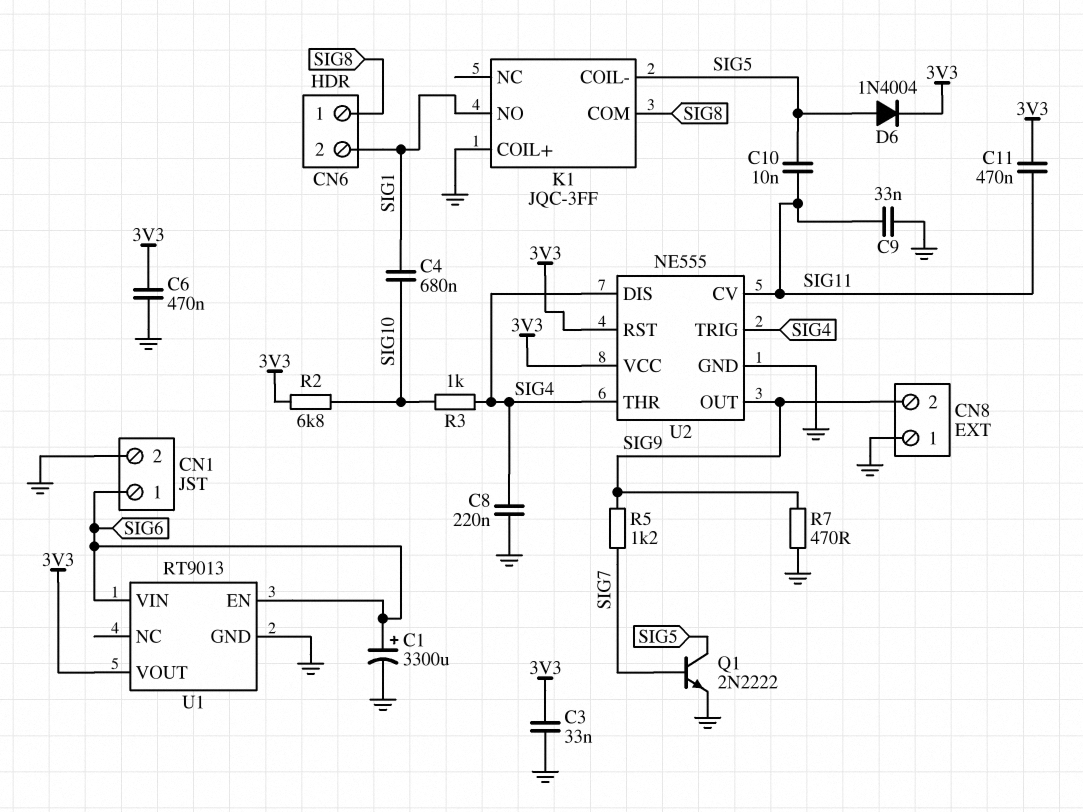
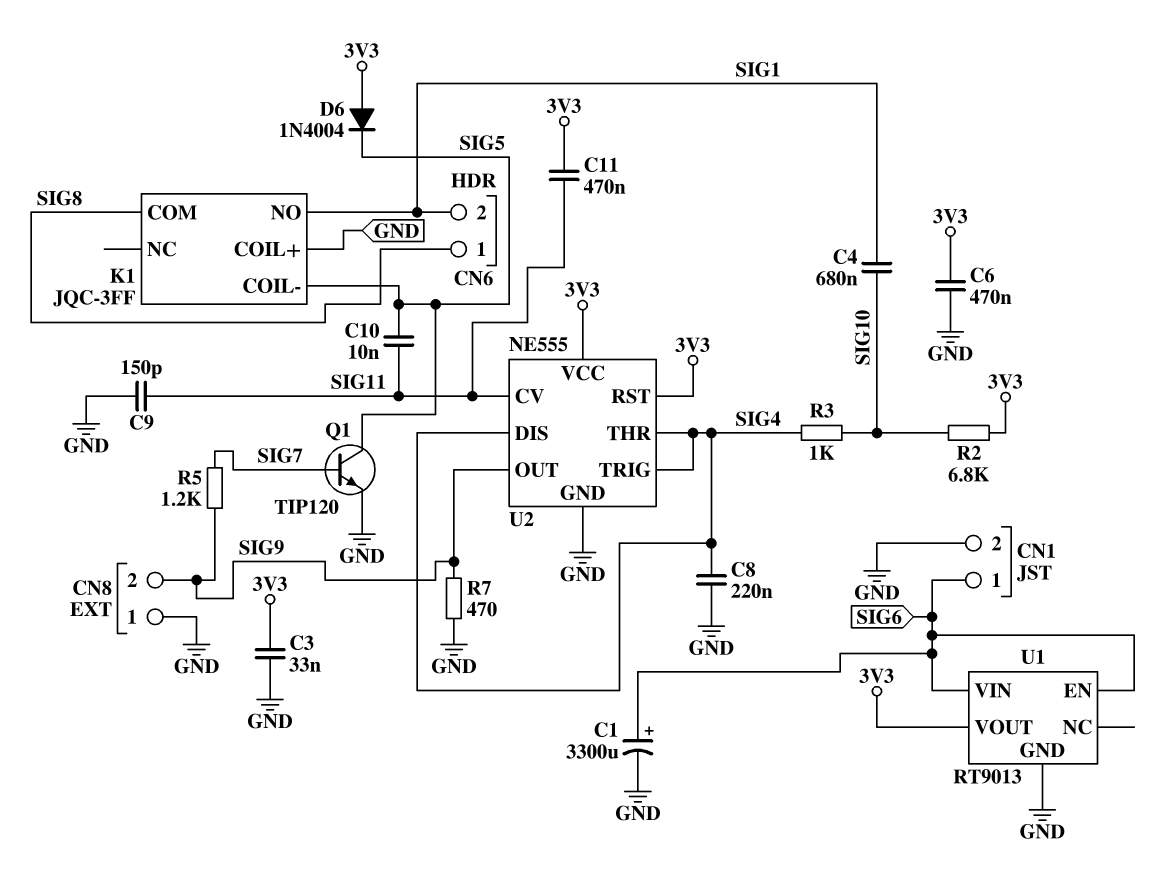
C9: 33nF (GND, SIG11) -> 150pF (GND, SIG11)
D6: diode 1N4004 (A SIG5, K 3V3) -> diode 1N4004 (A 3V3, K SIG5)
Q1: NPN 2N2222 (B SIG7, C SIG5, E GND) -> NPN TIP120 (B SIG7, C SIG5, E GND)

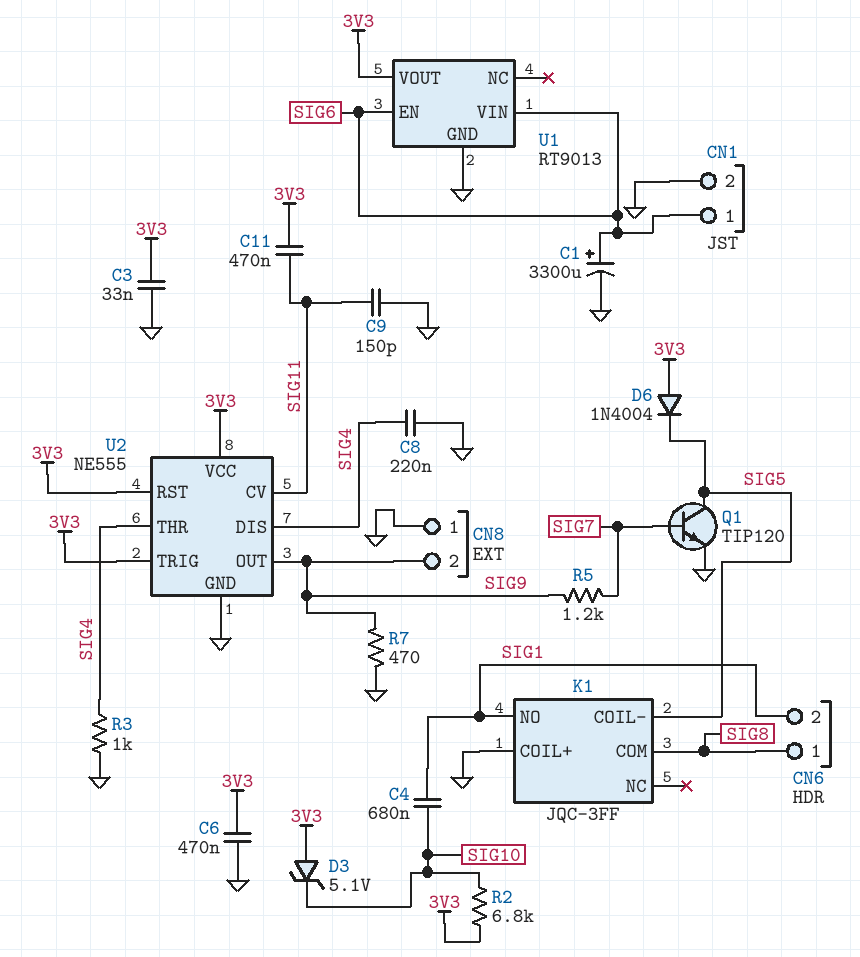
C10: 10nF (SIG5, SIG11) -> none
D3: none -> zener 5.1V (A 3V3, K SIG10)
R3: 1k (SIG4, SIG10) -> 1k (GND, SIG4)
U2 pin TRIG: SIG4 -> 3V3

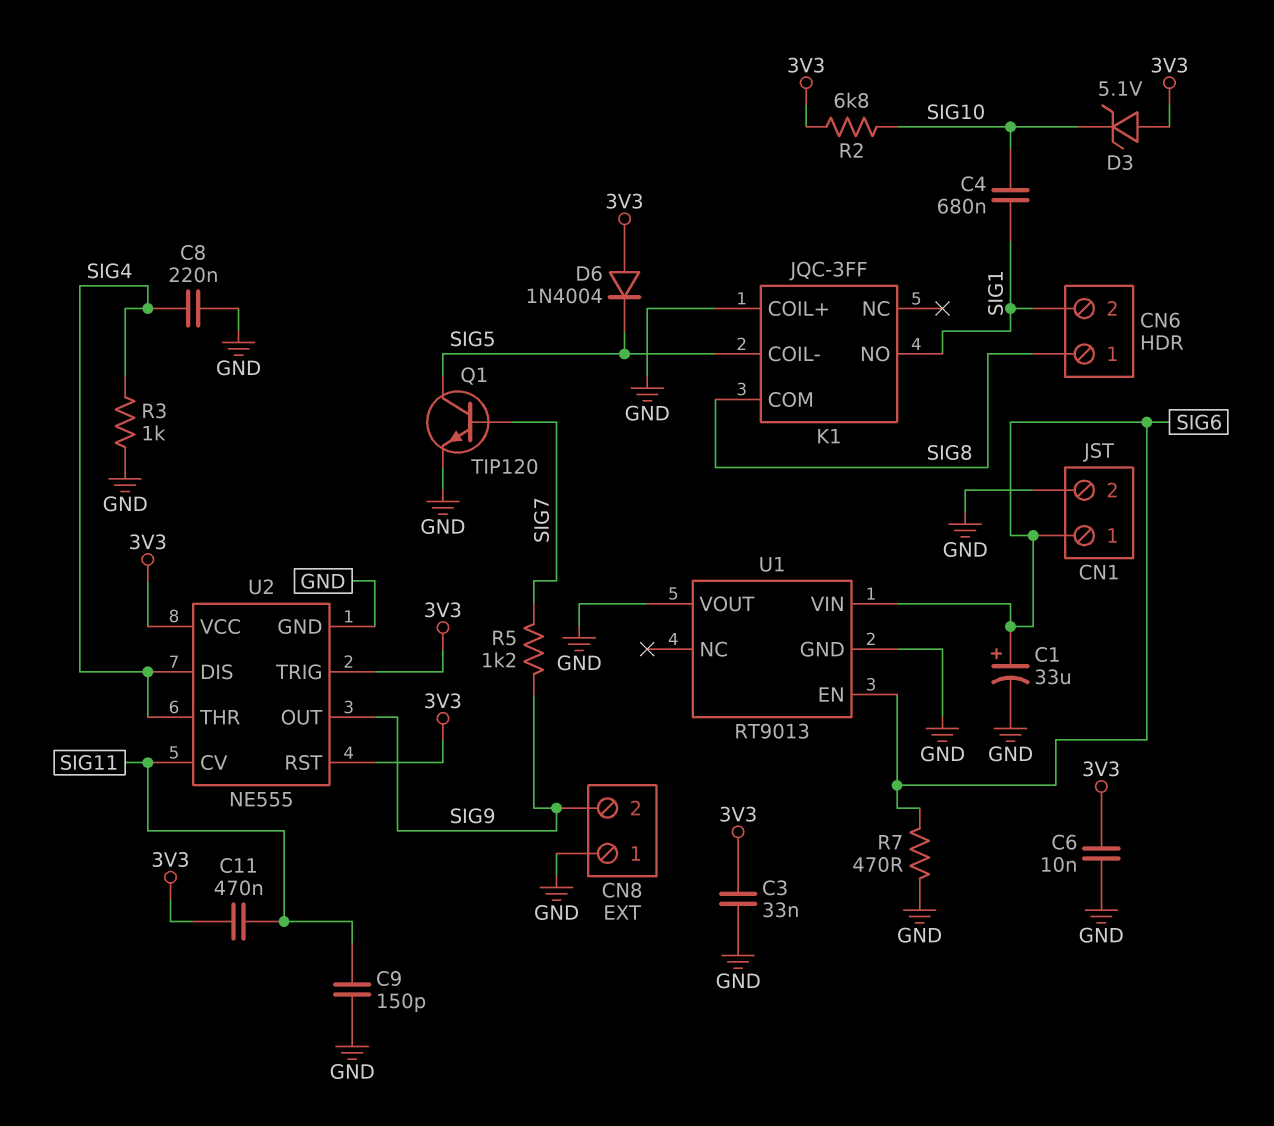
C1: 3300uF (plus SIG6, minus GND) -> 33uF (plus SIG6, minus GND)
C6: 470nF (3V3, GND) -> 10nF (3V3, GND)
R7: 470 (GND, SIG9) -> 470 (GND, SIG6)
U1 pin VOUT: 3V3 -> GND

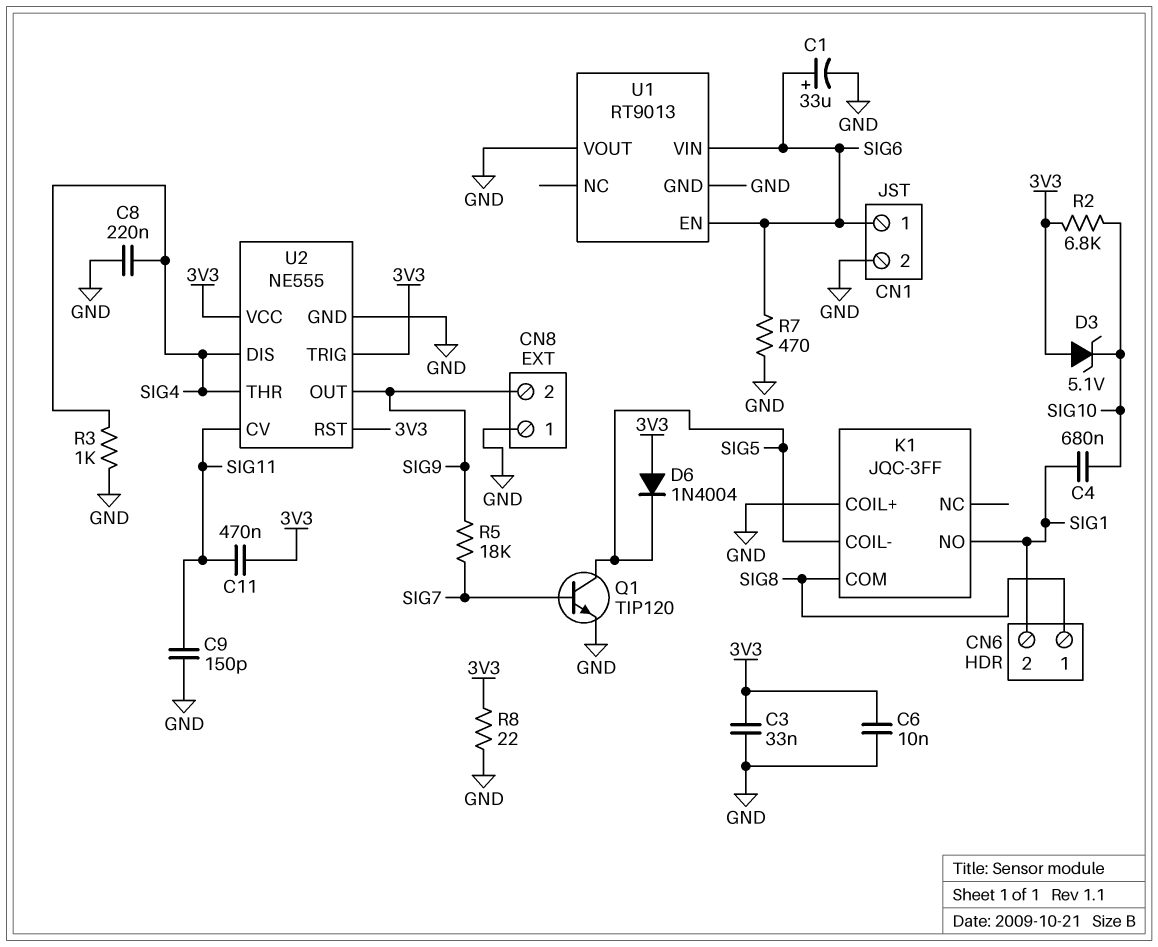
R5: 1.2k (SIG7, SIG9) -> 18k (SIG7, SIG9)
R8: none -> 22 (3V3, GND)

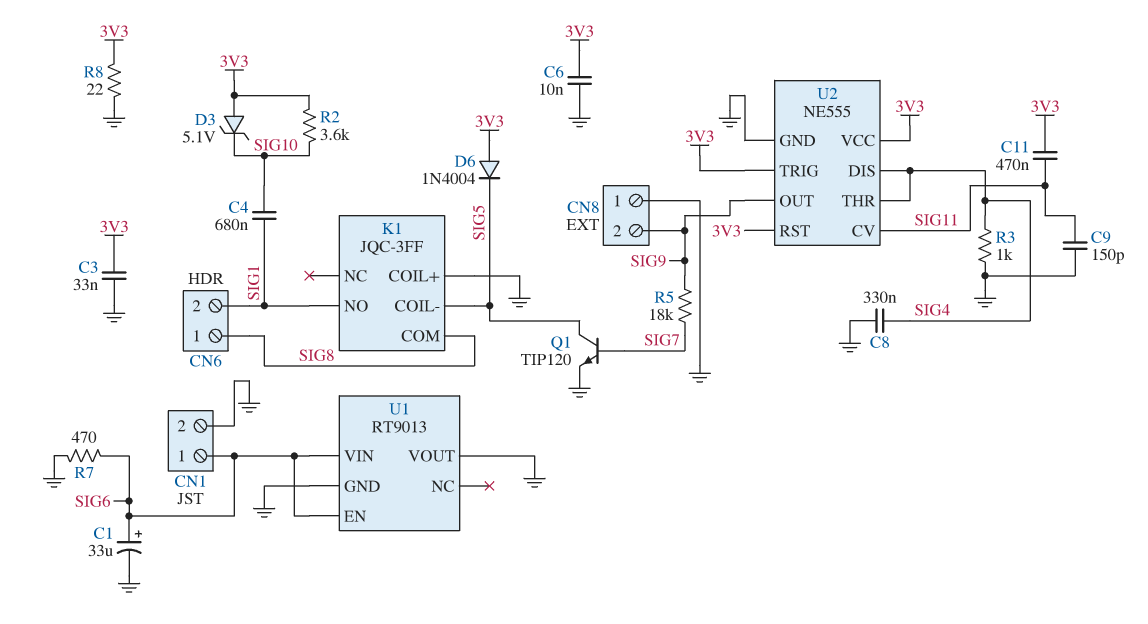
C8: 220nF (GND, SIG4) -> 330nF (GND, SIG4)
R2: 6.8k (3V3, SIG10) -> 3.6k (3V3, SIG10)

